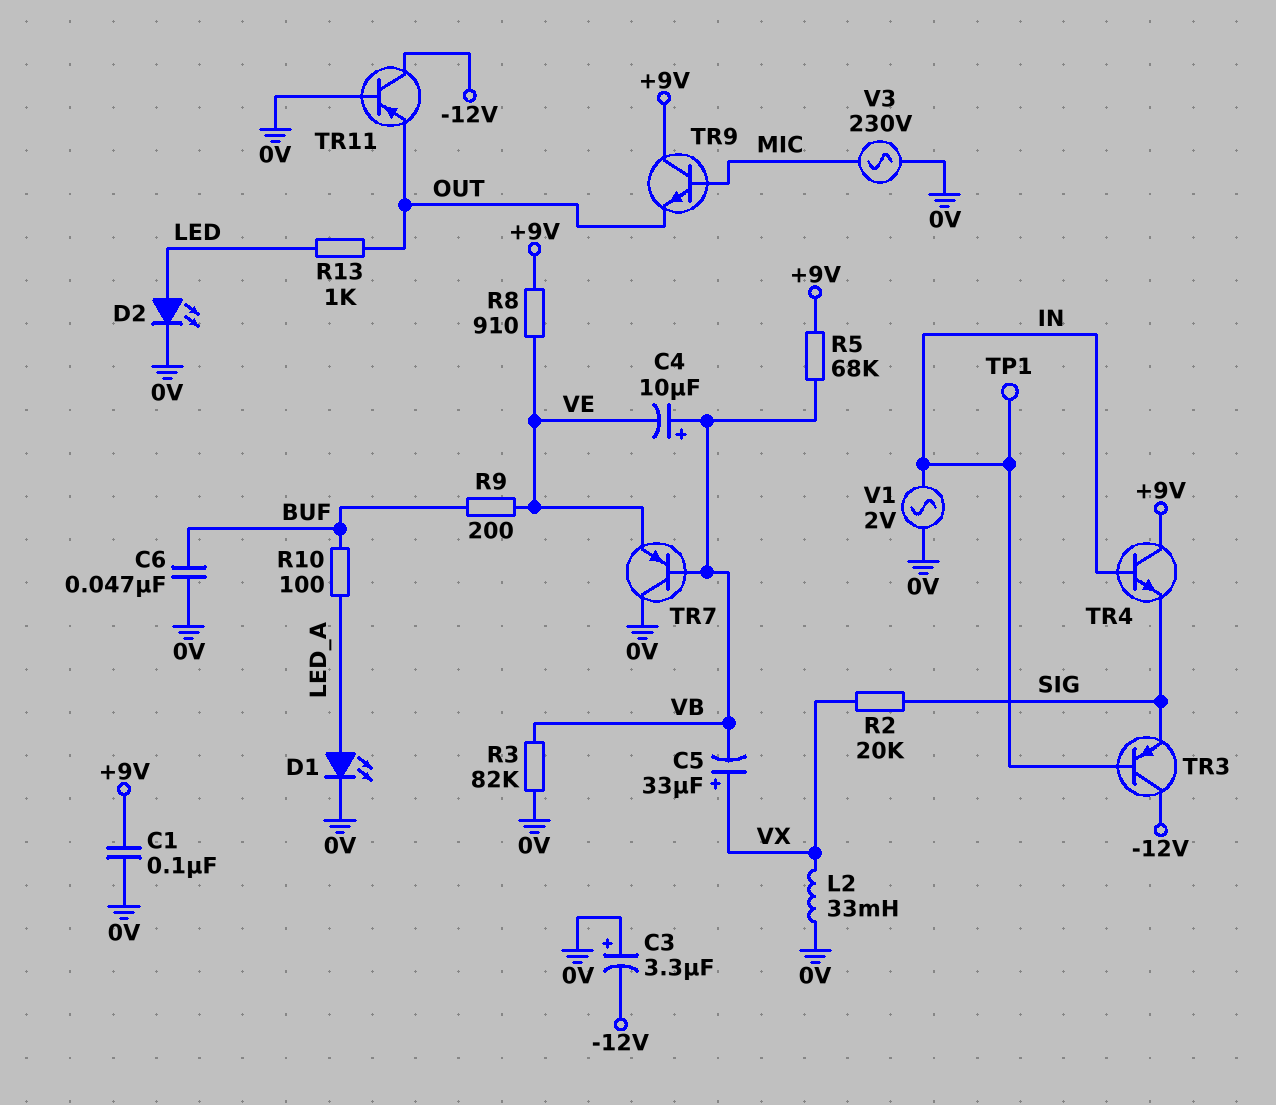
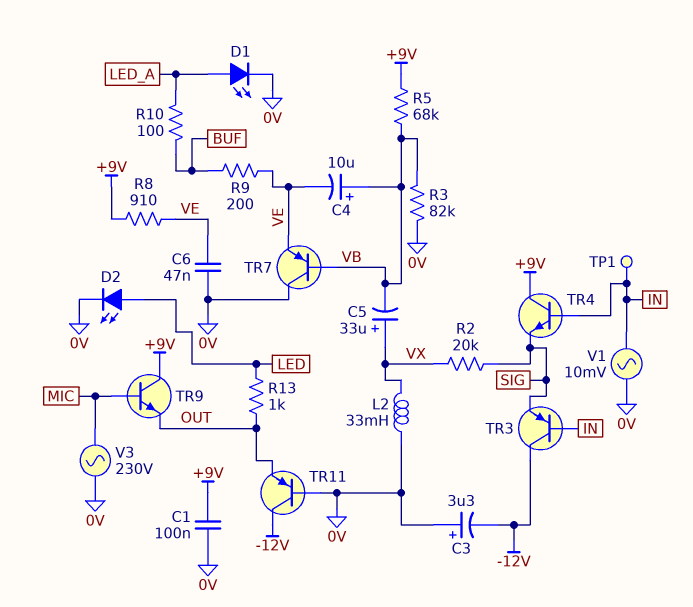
C6: 47nF (0V, BUF) -> 47nF (0V, VE)
V1: AC 2V (0V, IN) -> AC 10mV (0V, IN)

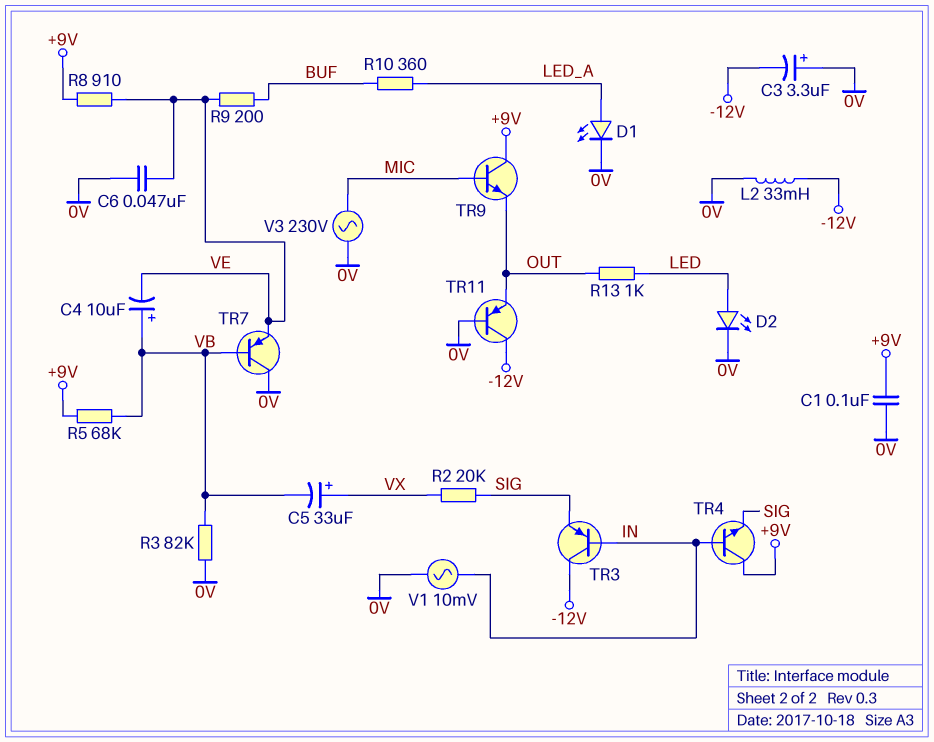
L2: 33mH (0V, VX) -> 33mH (-12V, 0V)
R10: 100 (BUF, LED_A) -> 360 (BUF, LED_A)
TP1: test point (IN) -> none

